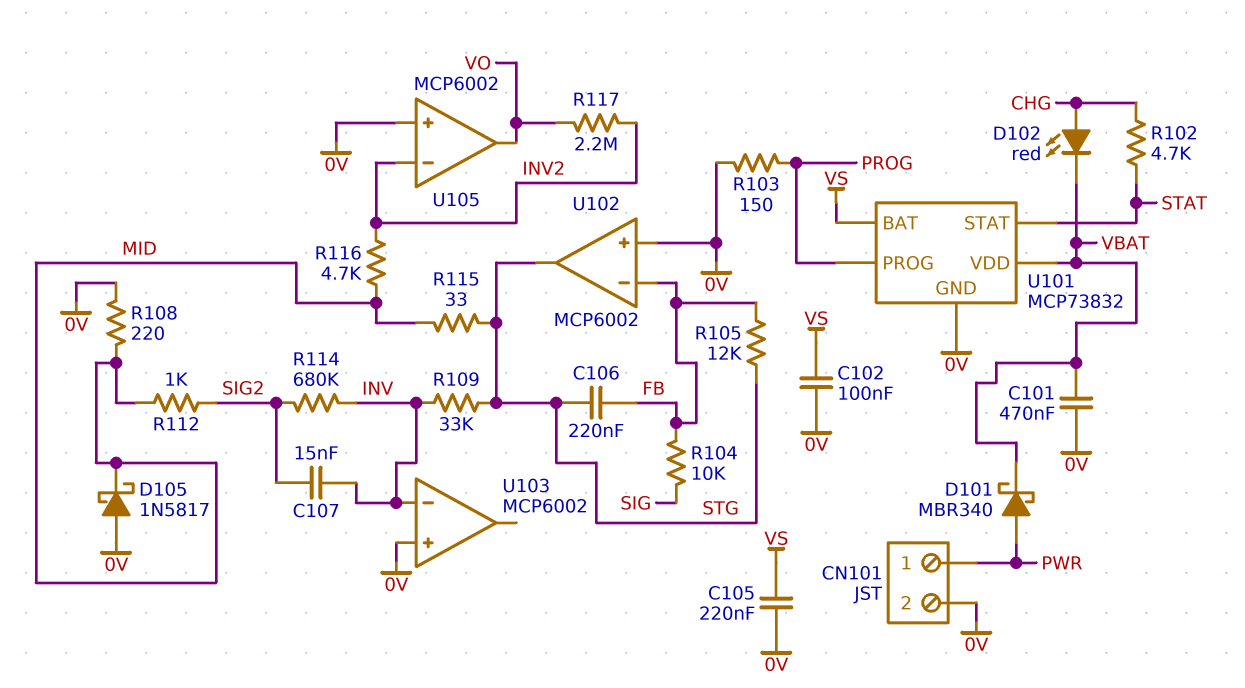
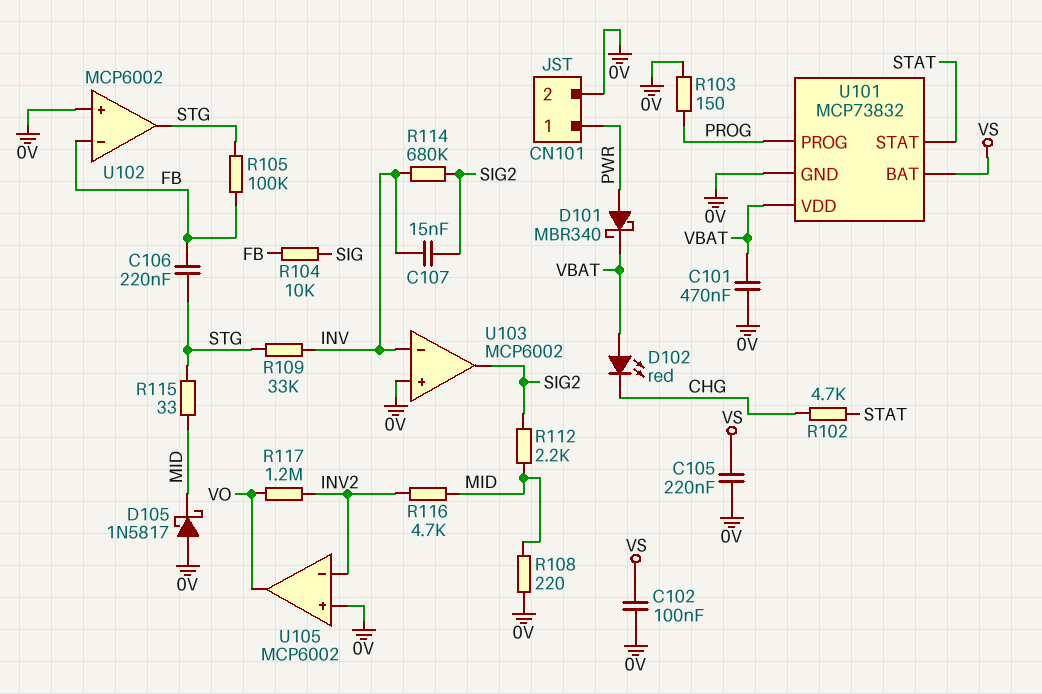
D102: LED red (A CHG, K VBAT) -> LED red (A VBAT, K CHG)
R105: 12k (FB, STG) -> 100k (FB, STG)
R112: 1k (MID, SIG2) -> 2.2k (MID, SIG2)
R117: 2.2M (INV2, VO) -> 1.2M (INV2, VO)
U103 pin out: none -> SIG2

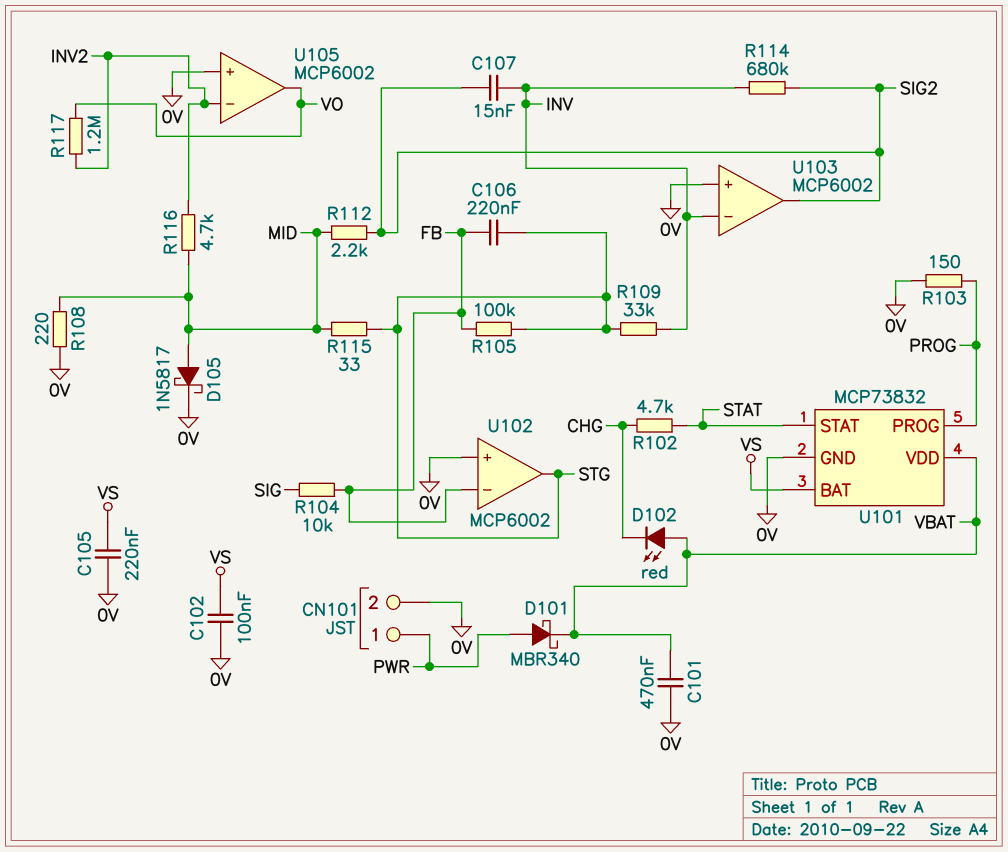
D105: schottky 1N5817 (A 0V, K MID) -> schottky 1N5817 (A MID, K 0V)

